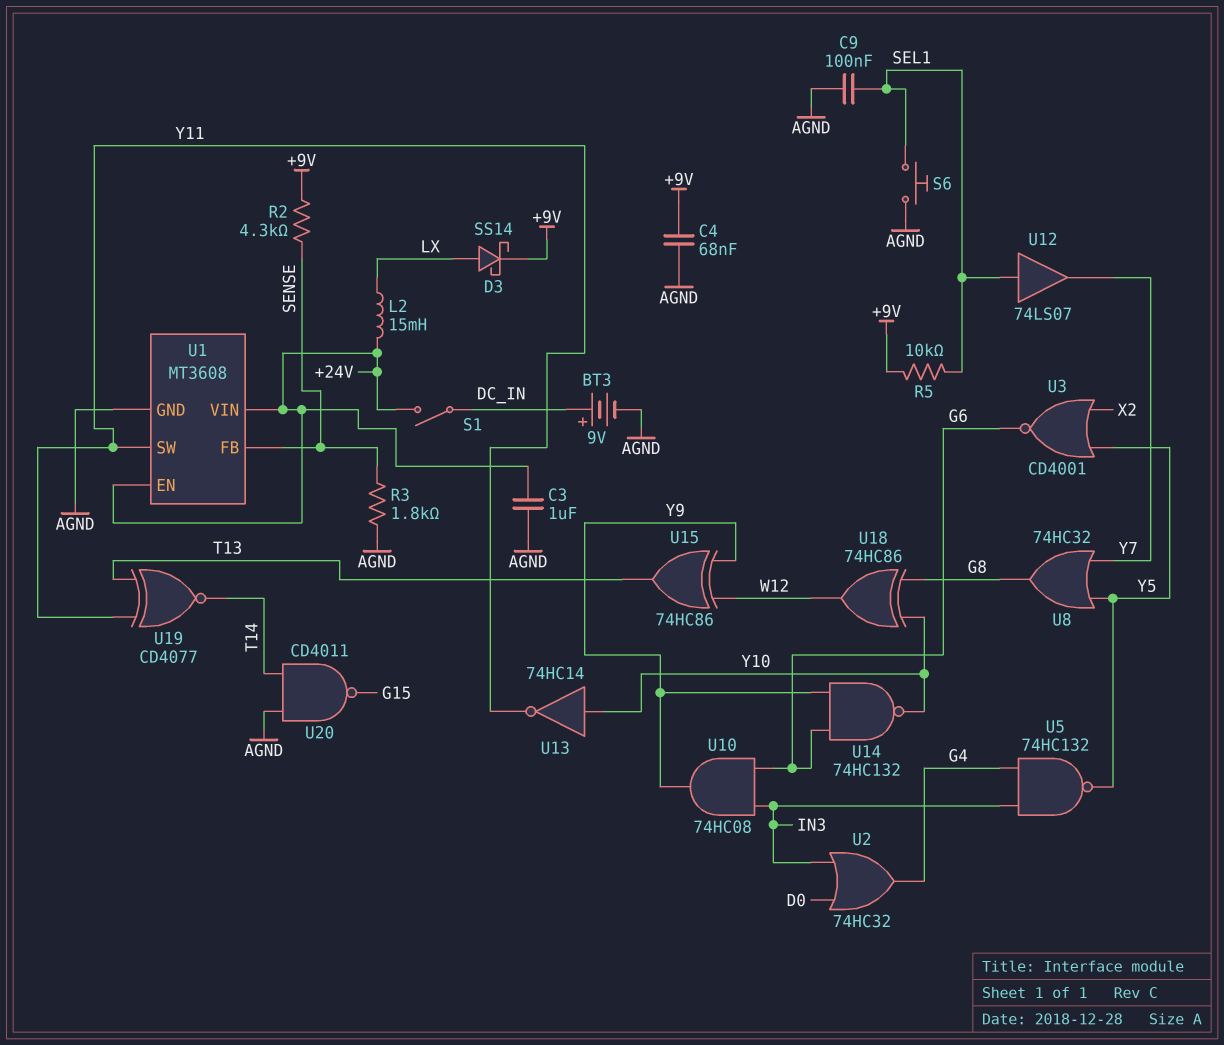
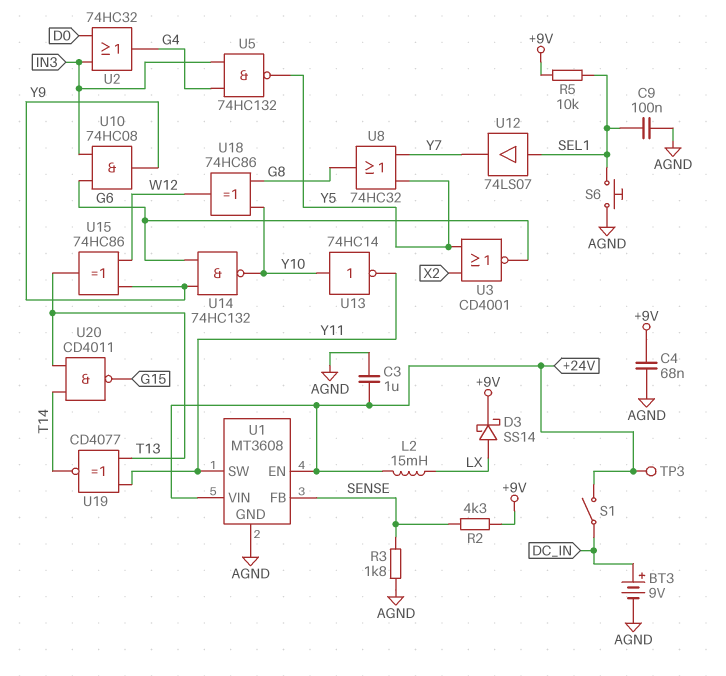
TP3: none -> test point (+24V)
U20: NAND CD4011 (in AGND, in T14, out G15) -> NAND CD4011 (in T13, in T14, out G15)

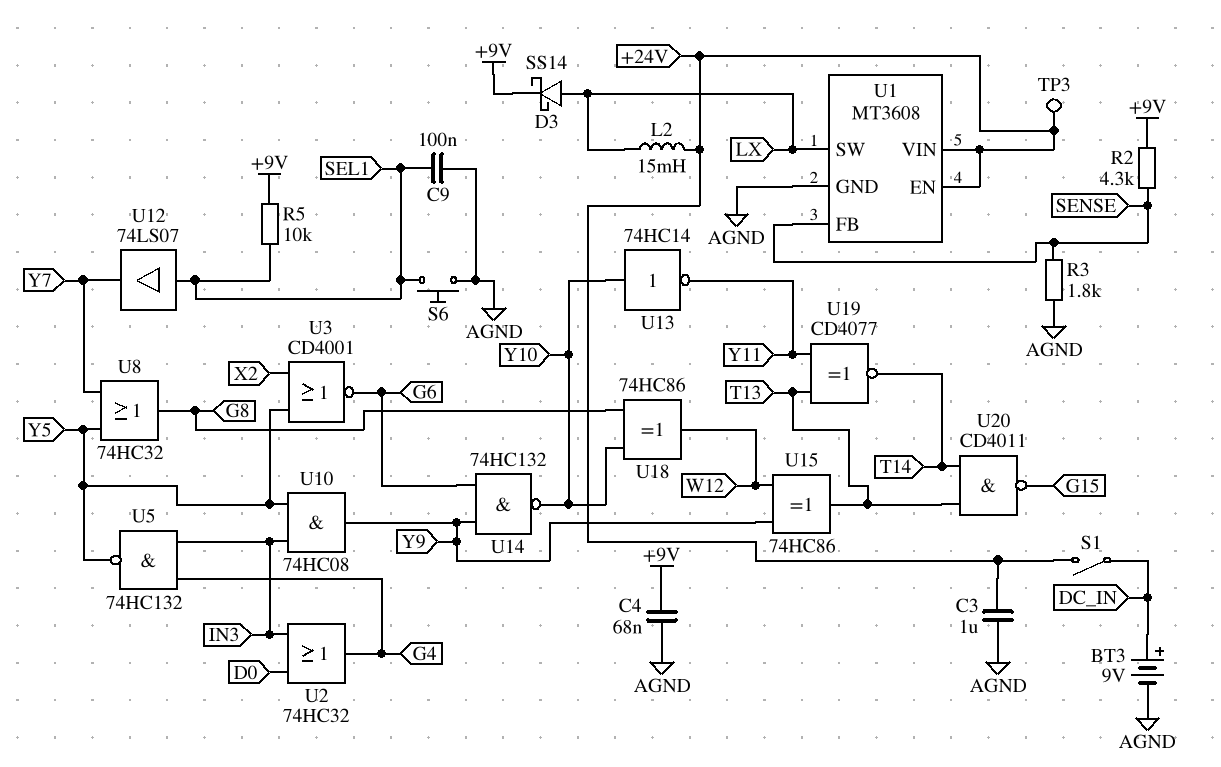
U1 pin SW: Y11 -> LX
U10: AND 74HC08 (in G6, in IN3, out Y9) -> AND 74HC08 (in IN3, in Y5, out Y9)

